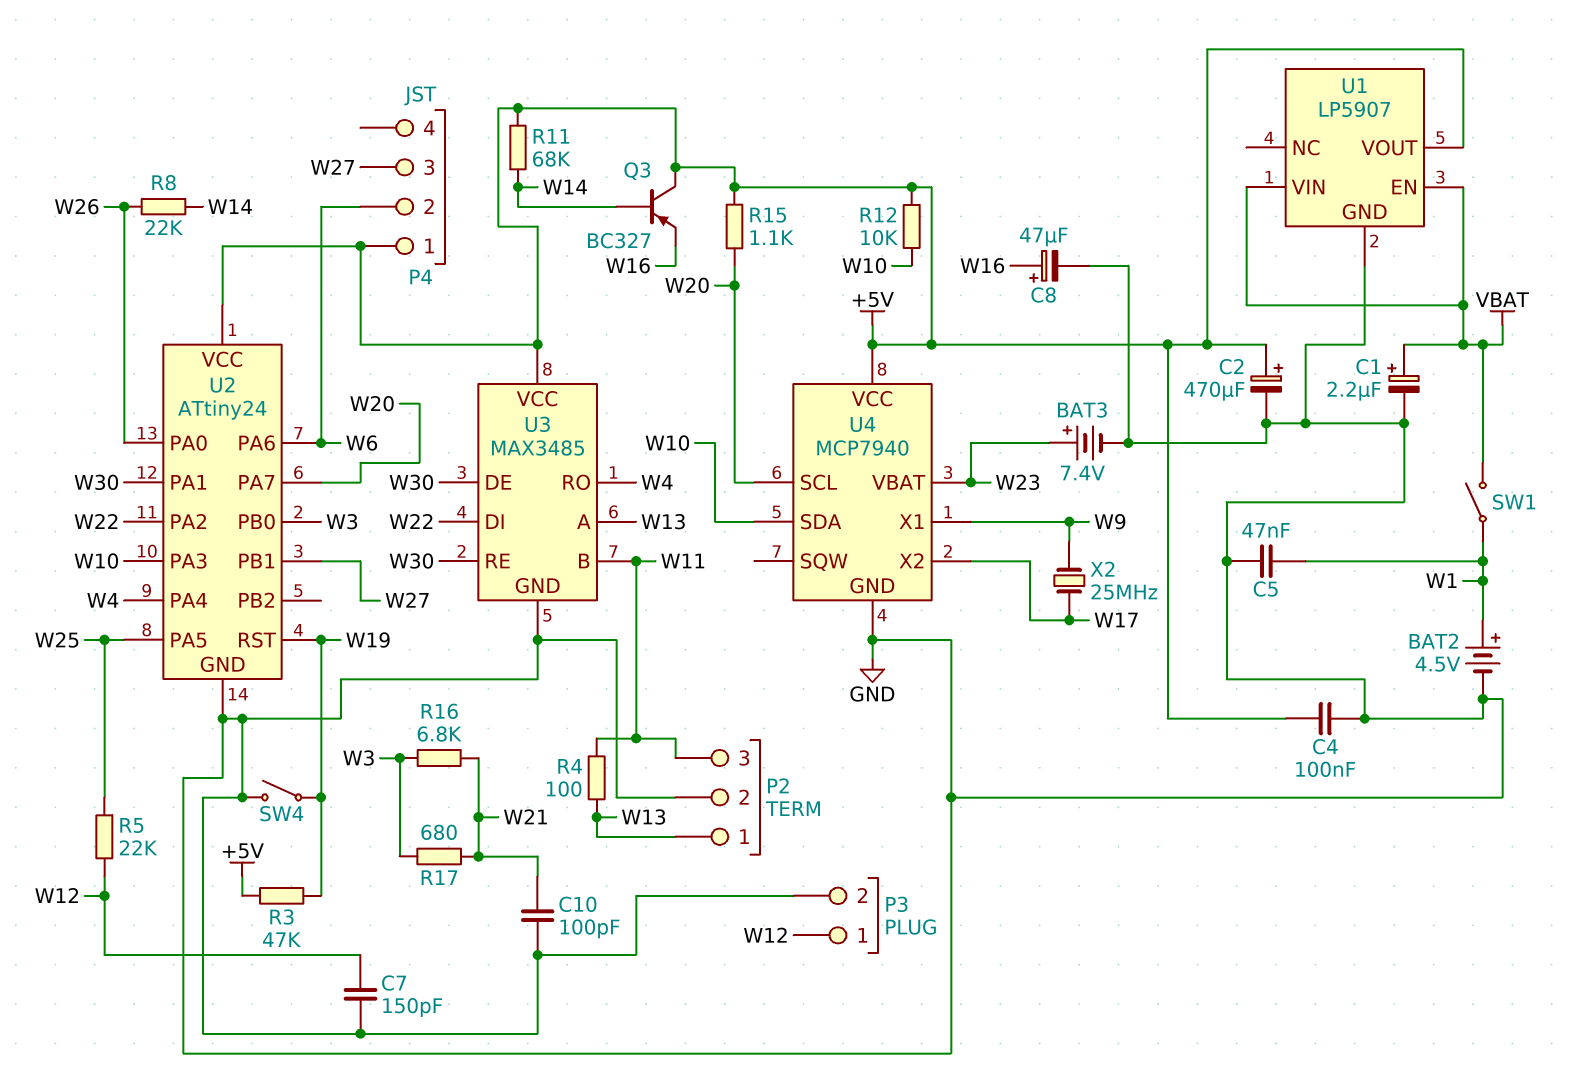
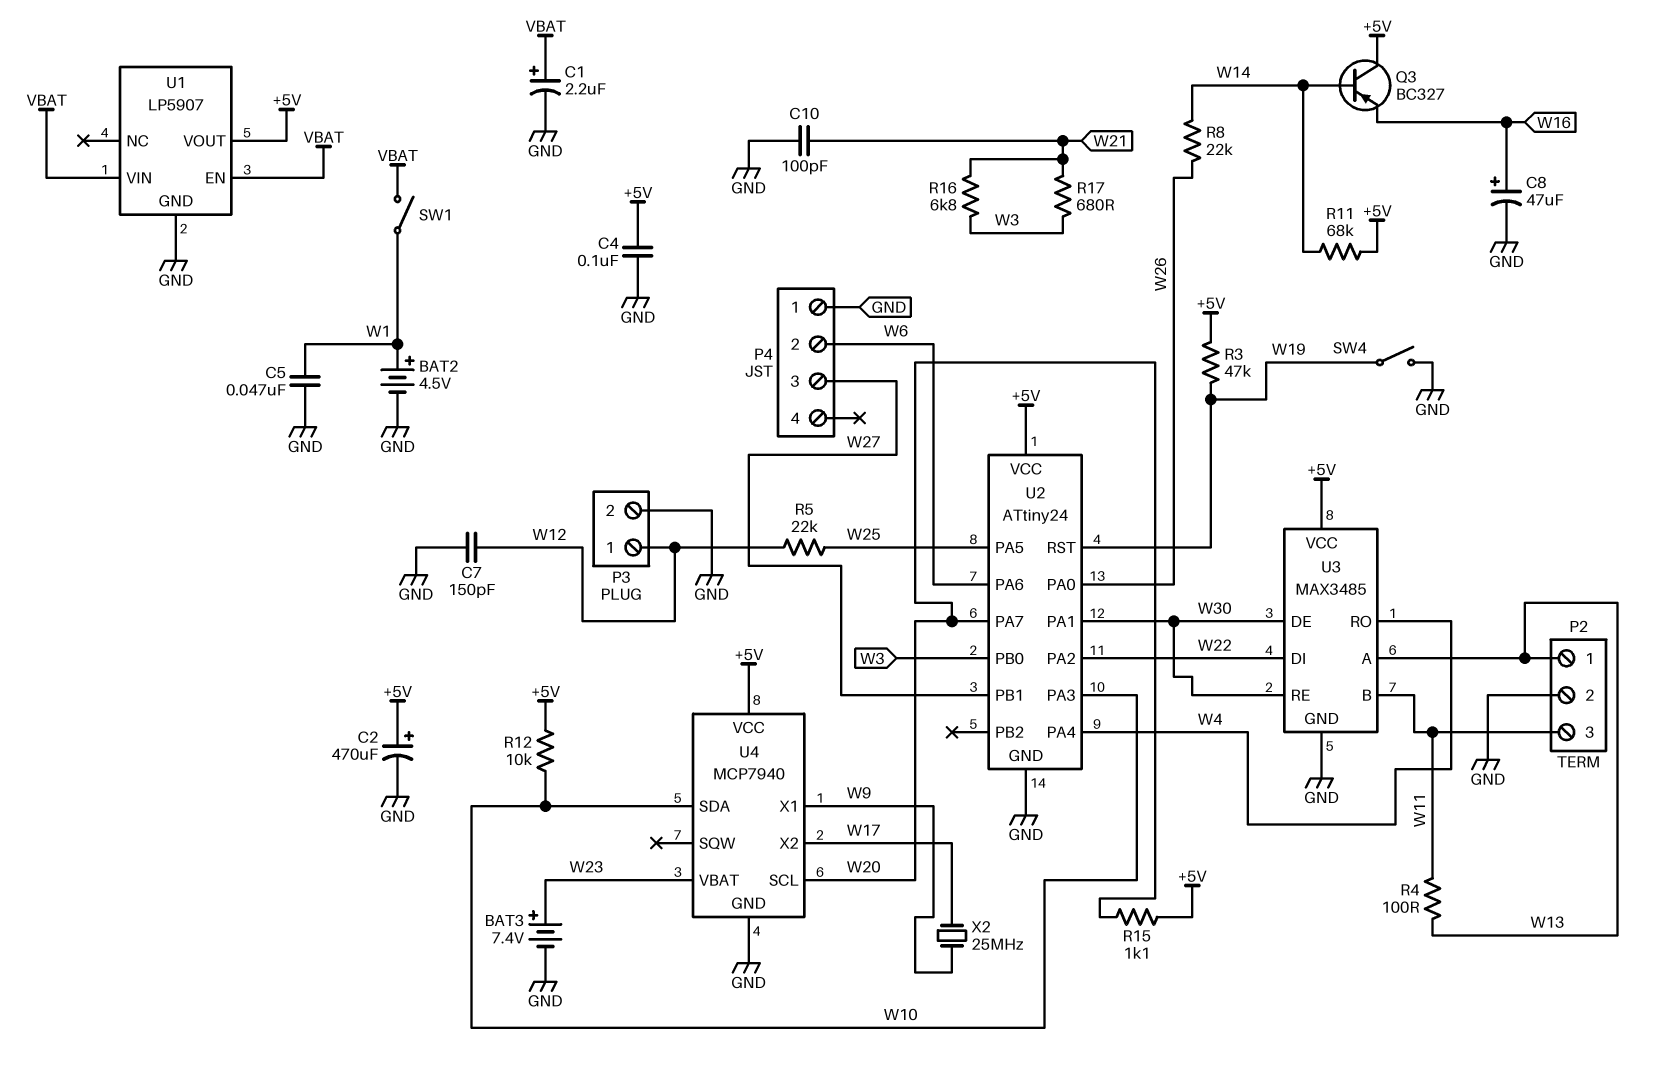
P4 pin 1: +5V -> GND

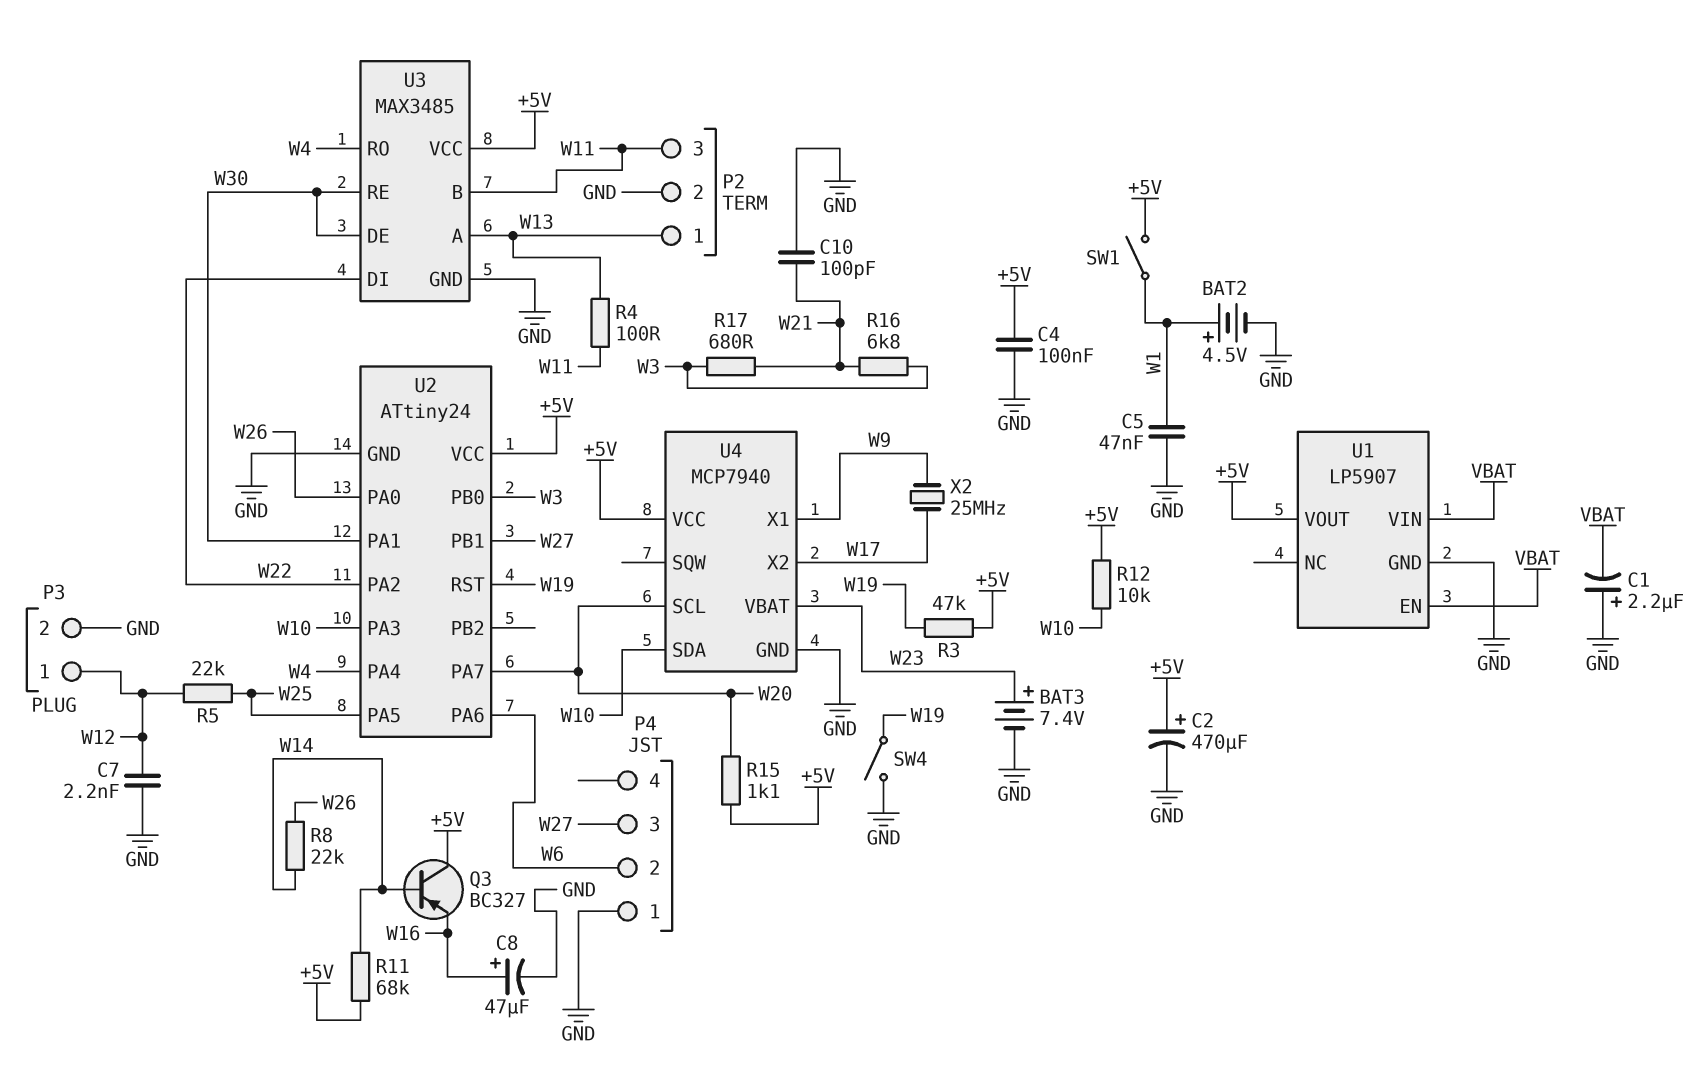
C1: 2.2uF (plus VBAT, minus GND) -> 2.2uF (plus GND, minus VBAT)
C7: 150pF (GND, W12) -> 2.2nF (GND, W12)
SW1: switch (VBAT, W1) -> switch (+5V, W1)

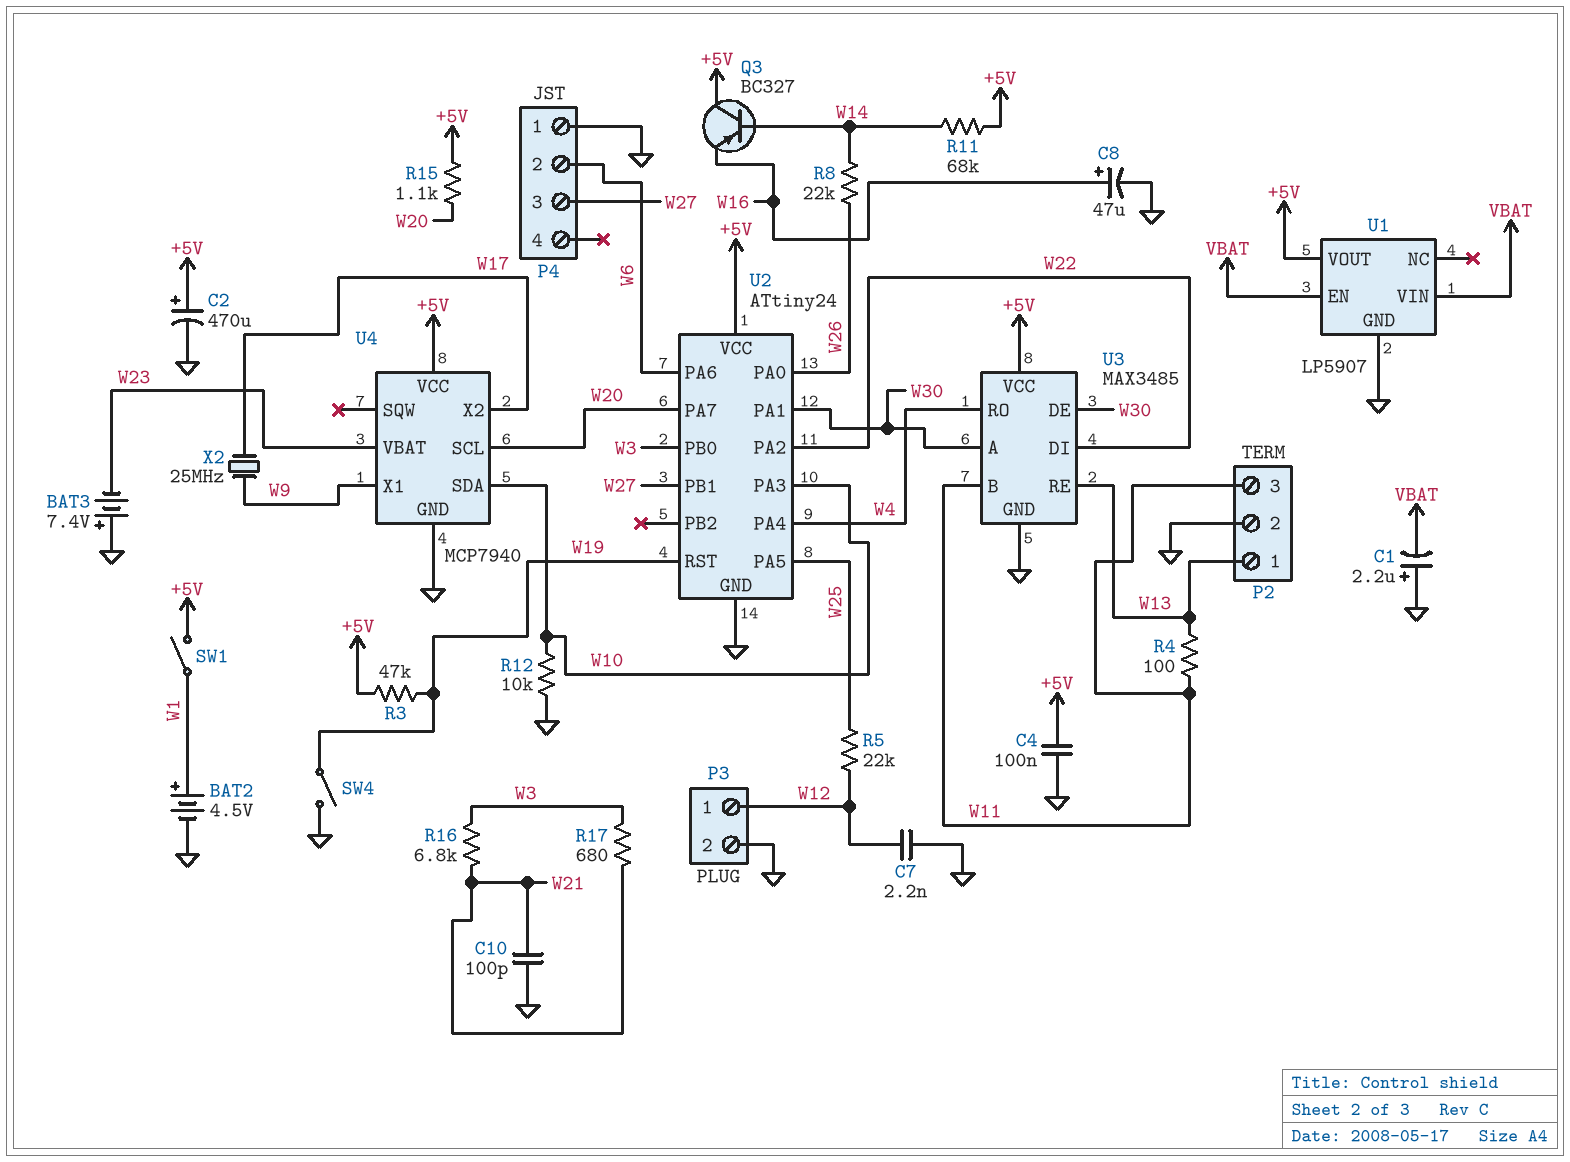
BAT3: 7.4V (plus W23, minus GND) -> 7.4V (plus GND, minus W23)
C5: 47nF (GND, W1) -> none
R12: 10k (+5V, W10) -> 10k (GND, W10)
U3 pin A: W13 -> W30
U3 pin RE: W30 -> W13

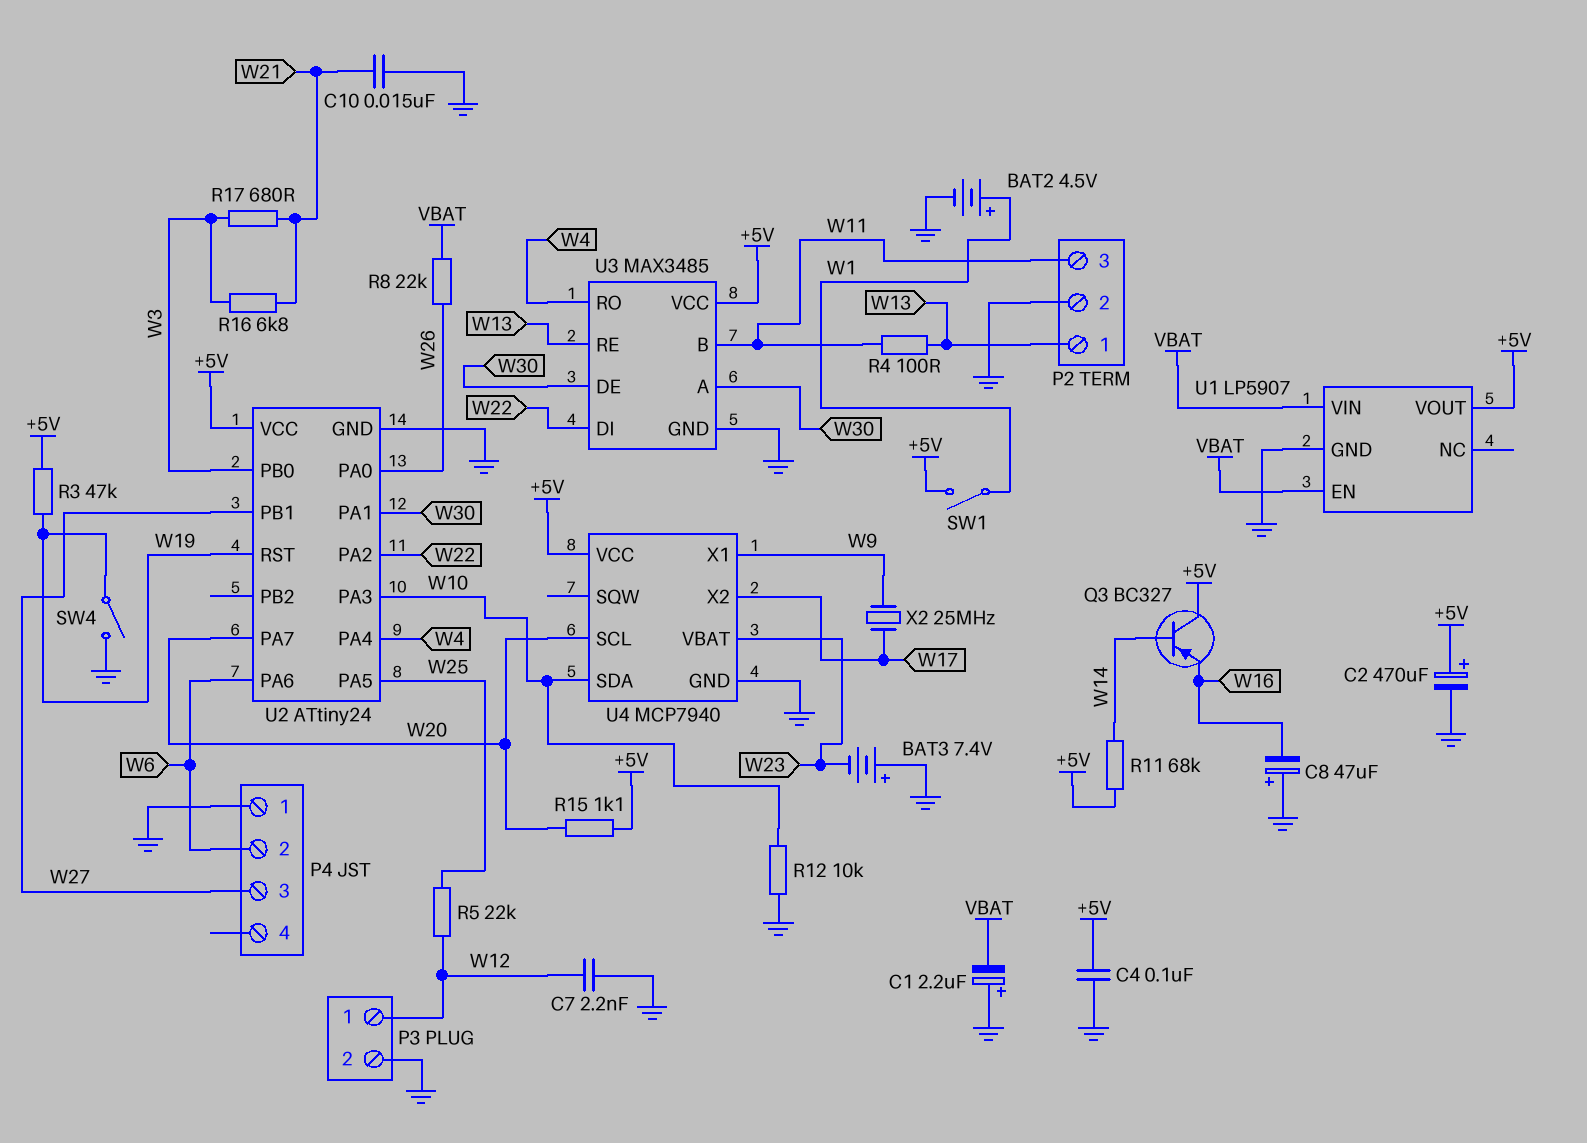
C8: 47uF (plus W16, minus GND) -> 47uF (plus GND, minus W16)
C10: 100pF (GND, W21) -> 15nF (GND, W21)
R8: 22k (W14, W26) -> 22k (VBAT, W26)

